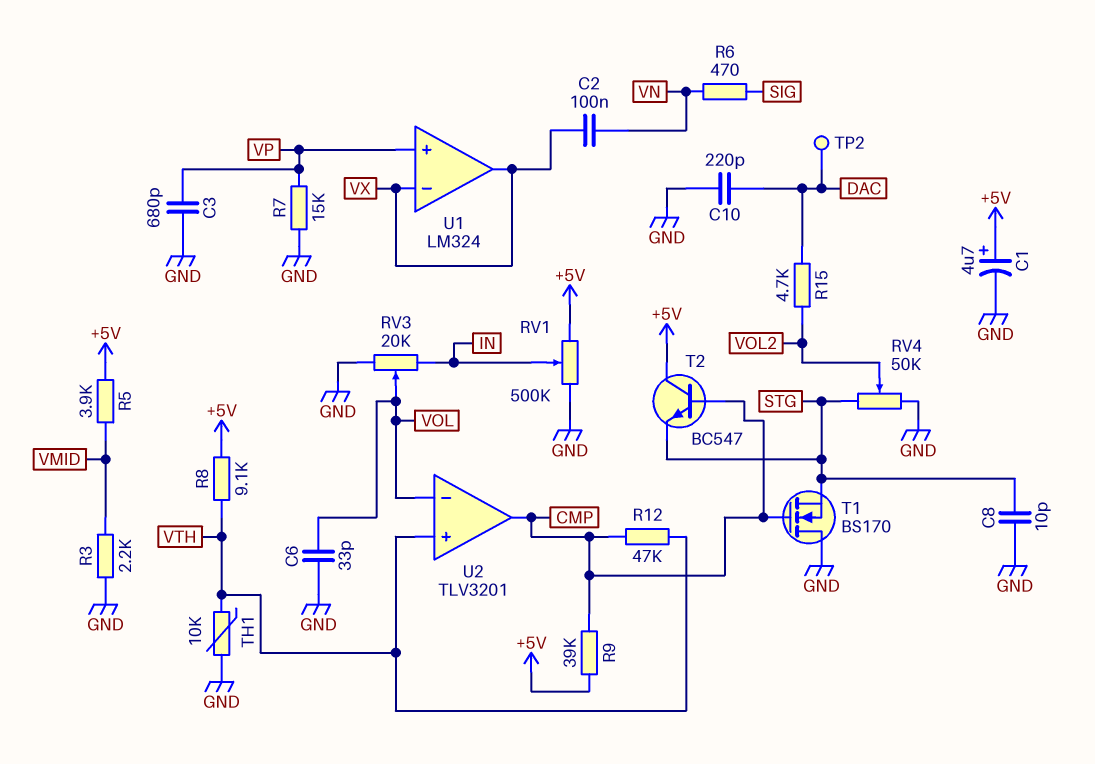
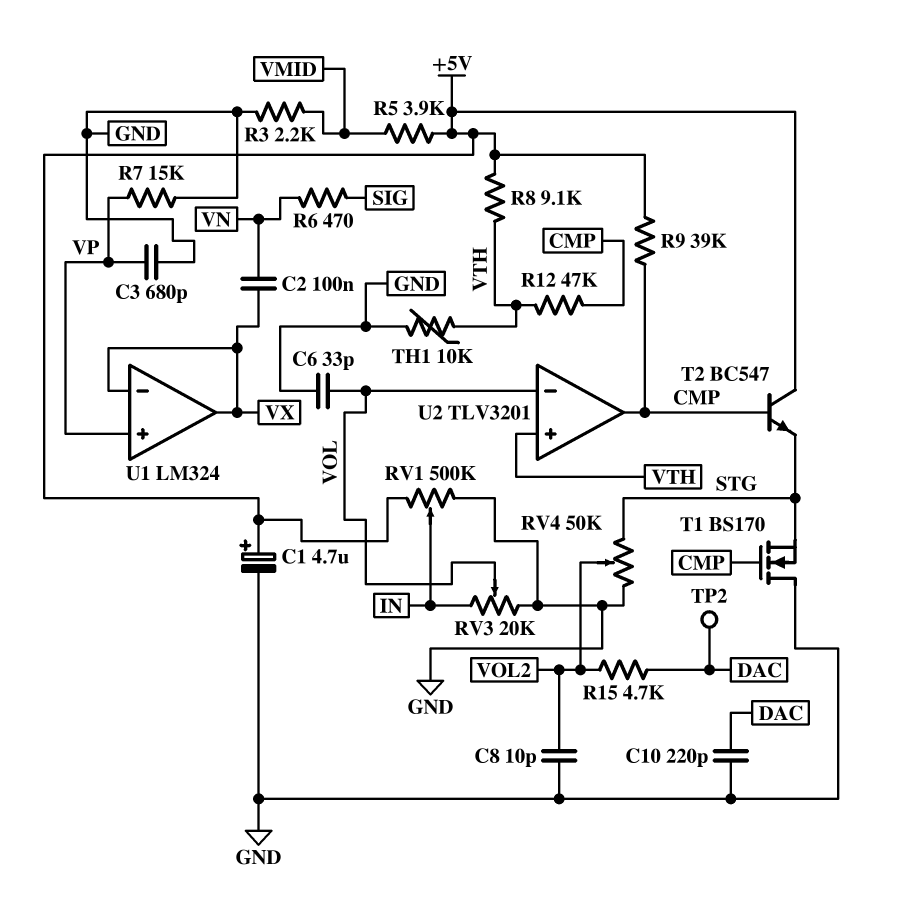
C8: 10pF (GND, STG) -> 10pF (GND, VOL2)

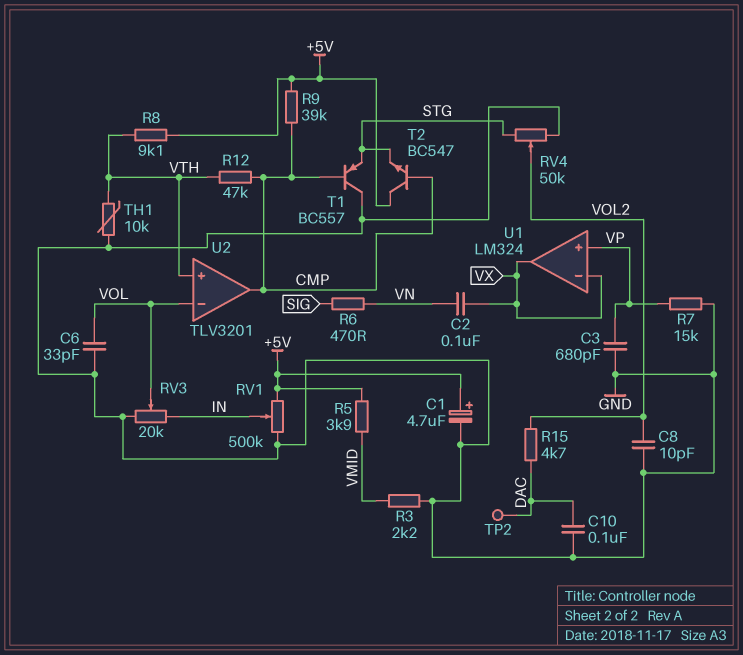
C10: 220pF (DAC, GND) -> 100nF (DAC, GND)
T1: NMOS BS170 (G CMP, D GND, S STG) -> PNP BC557 (B CMP, C GND, E STG)

